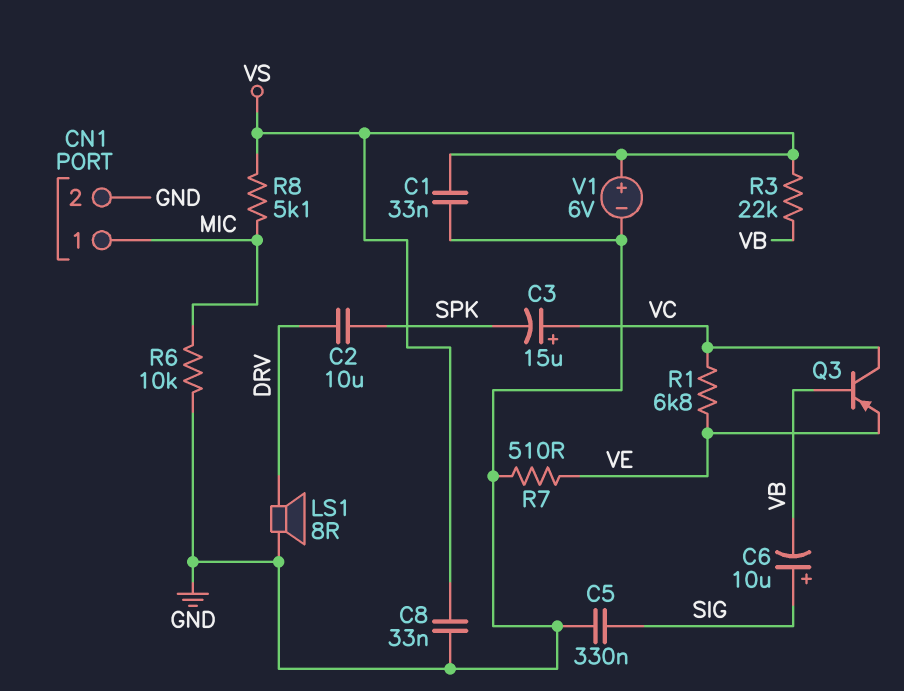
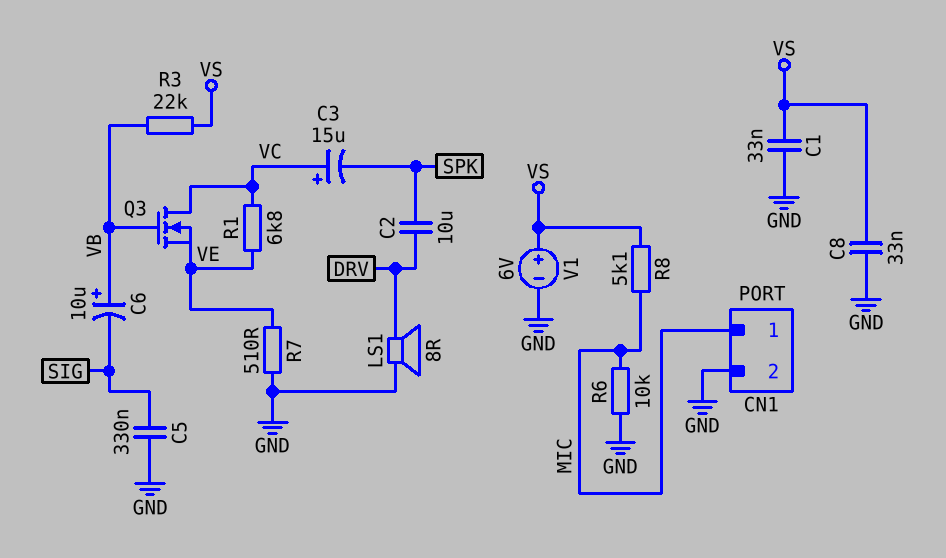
C6: 10uF (plus SIG, minus VB) -> 10uF (plus VB, minus SIG)
Q3: PNP (B VB, C VC, E VE) -> NMOS (G VB, D VC, S VE)

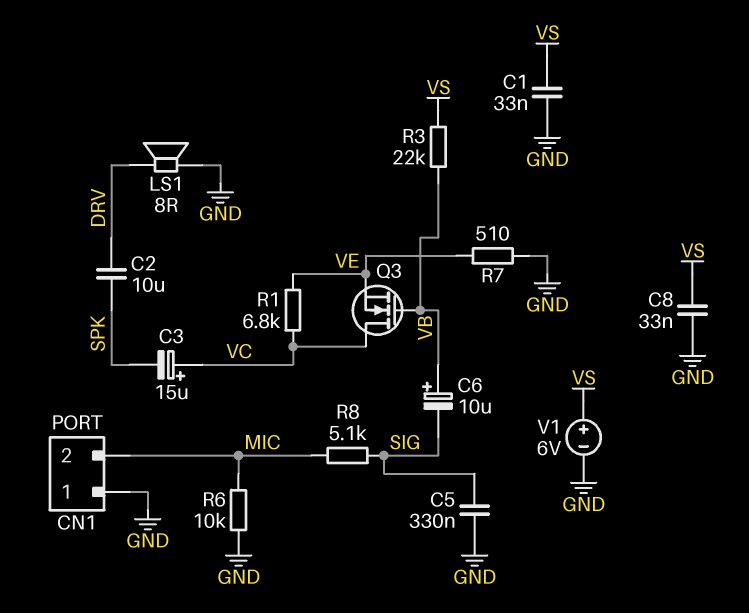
CN1 pin 1: MIC -> GND
CN1 pin 2: GND -> MIC
R8: 5.1k (MIC, VS) -> 5.1k (MIC, SIG)

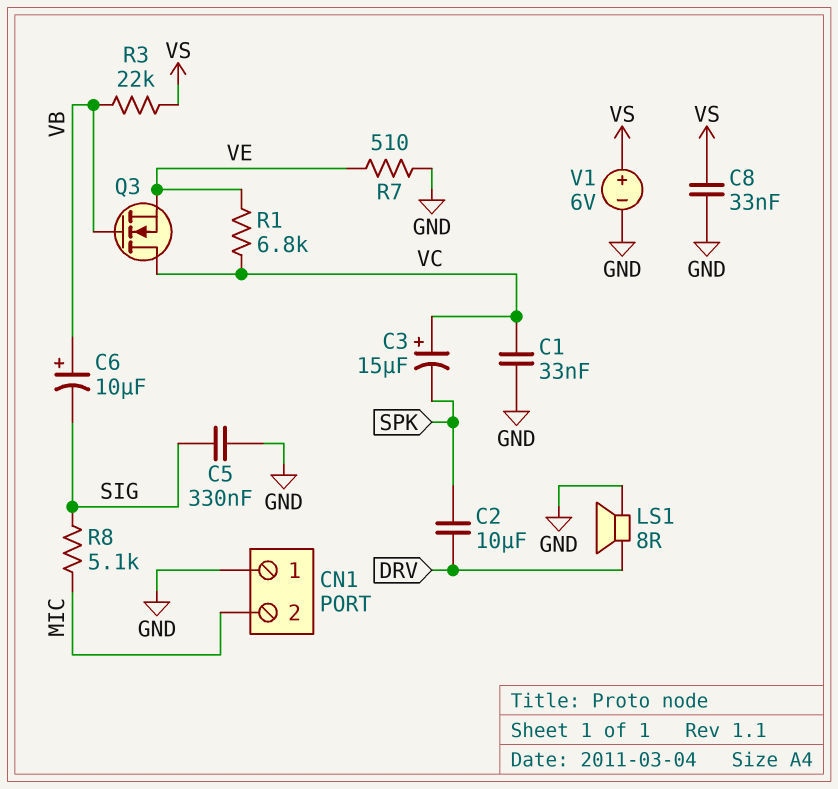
C1: 33nF (GND, VS) -> 33nF (GND, VC)
R6: 10k (GND, MIC) -> none

